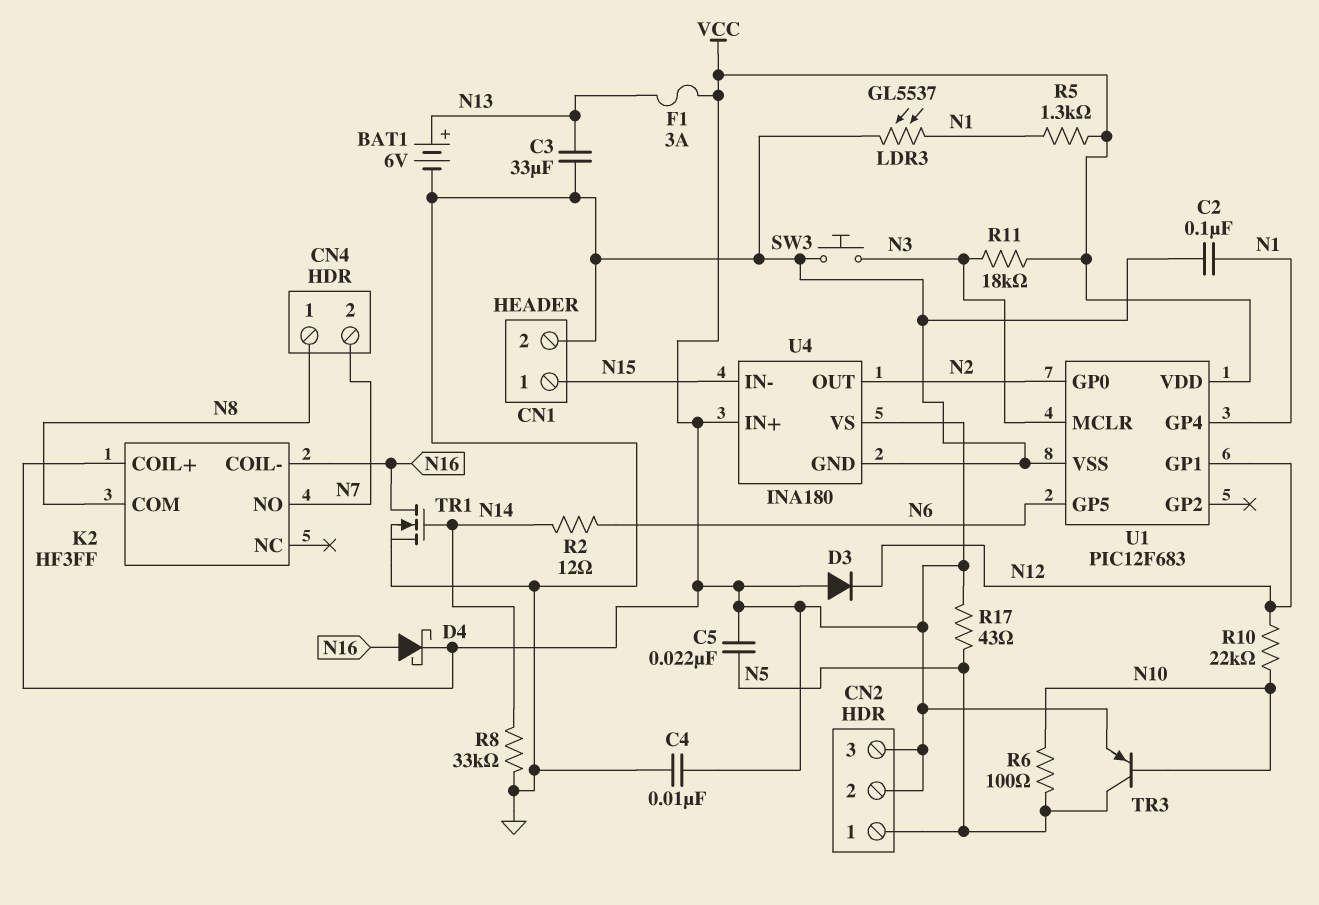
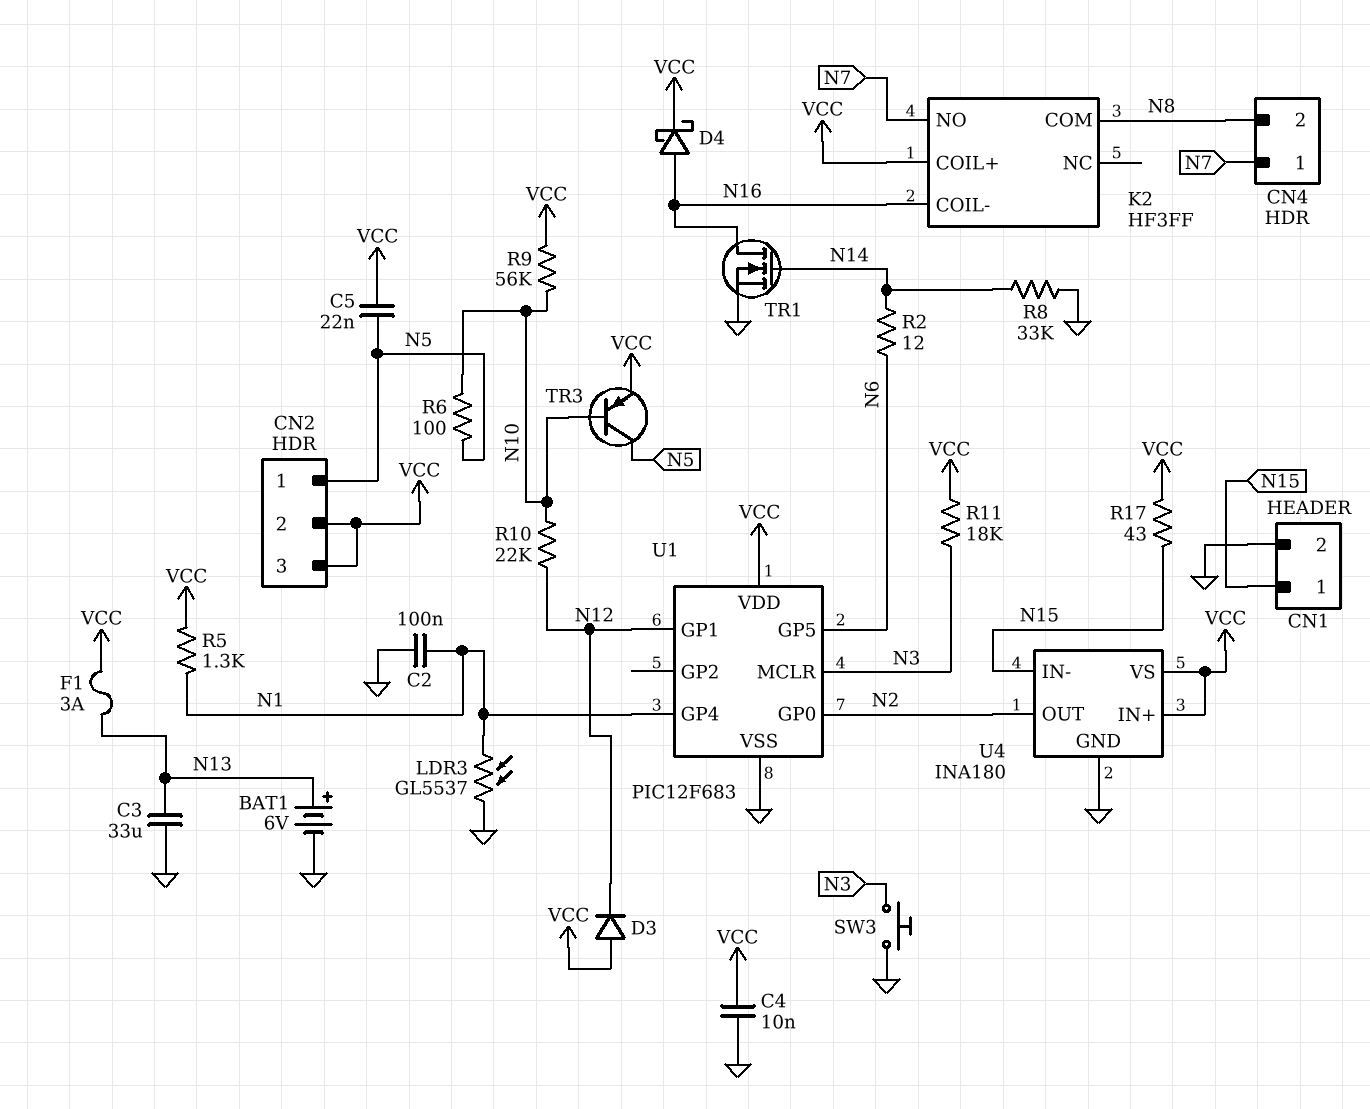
CN4 pin 1: N8 -> N7
CN4 pin 2: N7 -> N8
R9: none -> 56k (N10, VCC)
R17: 43 (N5, VCC) -> 43 (N15, VCC)

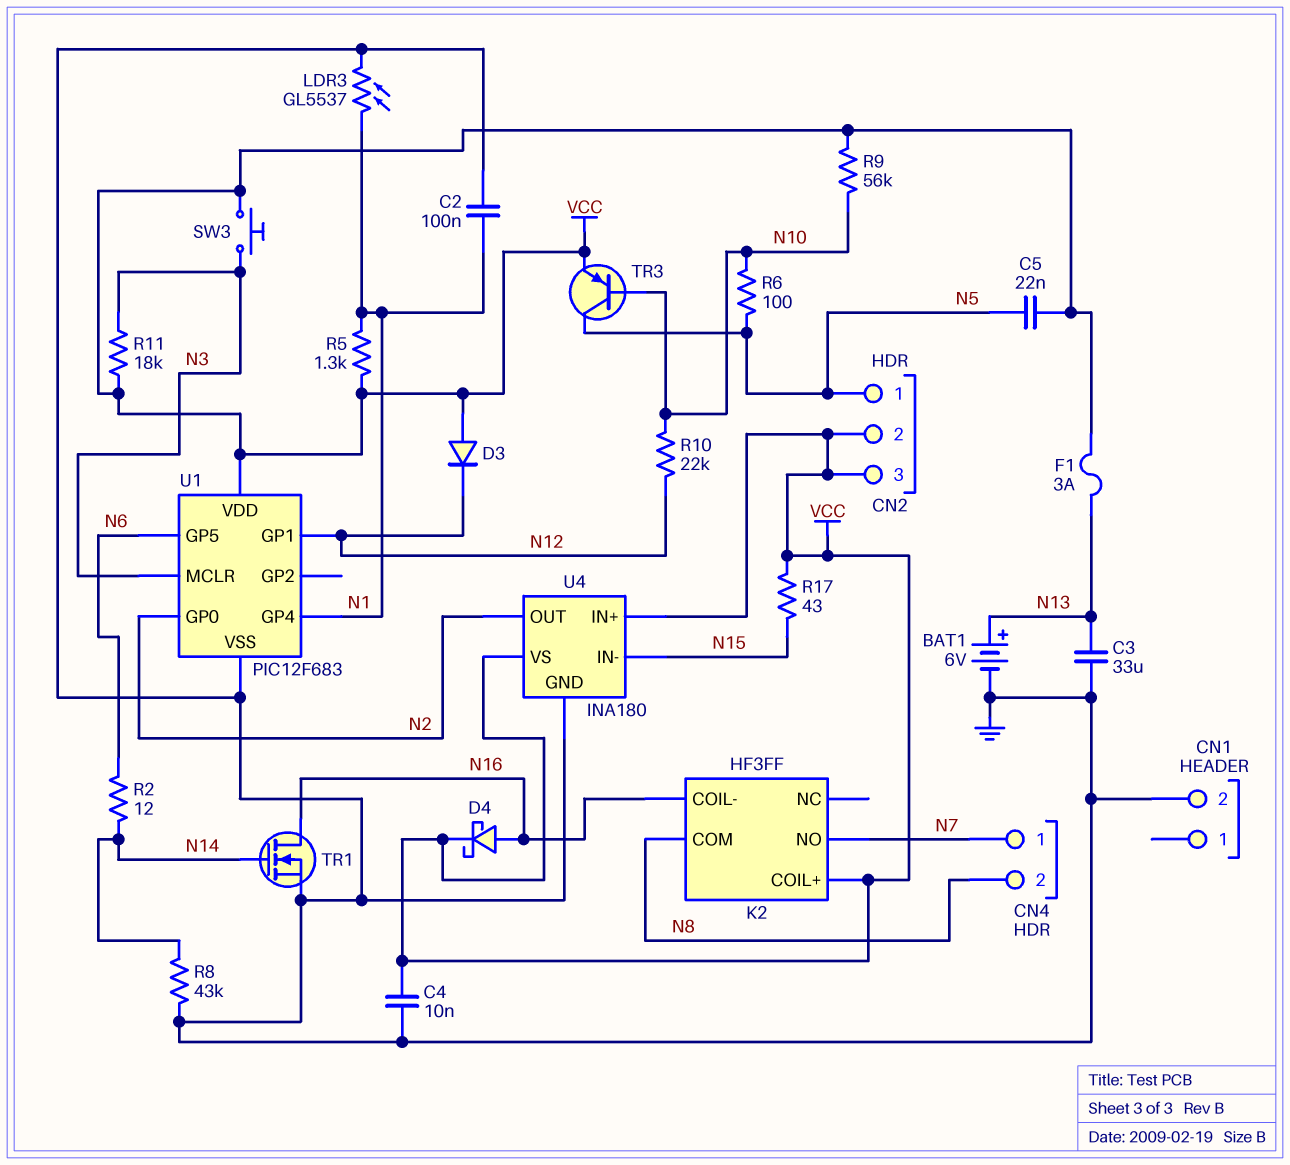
CN1 pin 1: N15 -> none
R8: 33k (GND, N14) -> 43k (GND, N14)
SW3: button (GND, N3) -> button (N3, VCC)

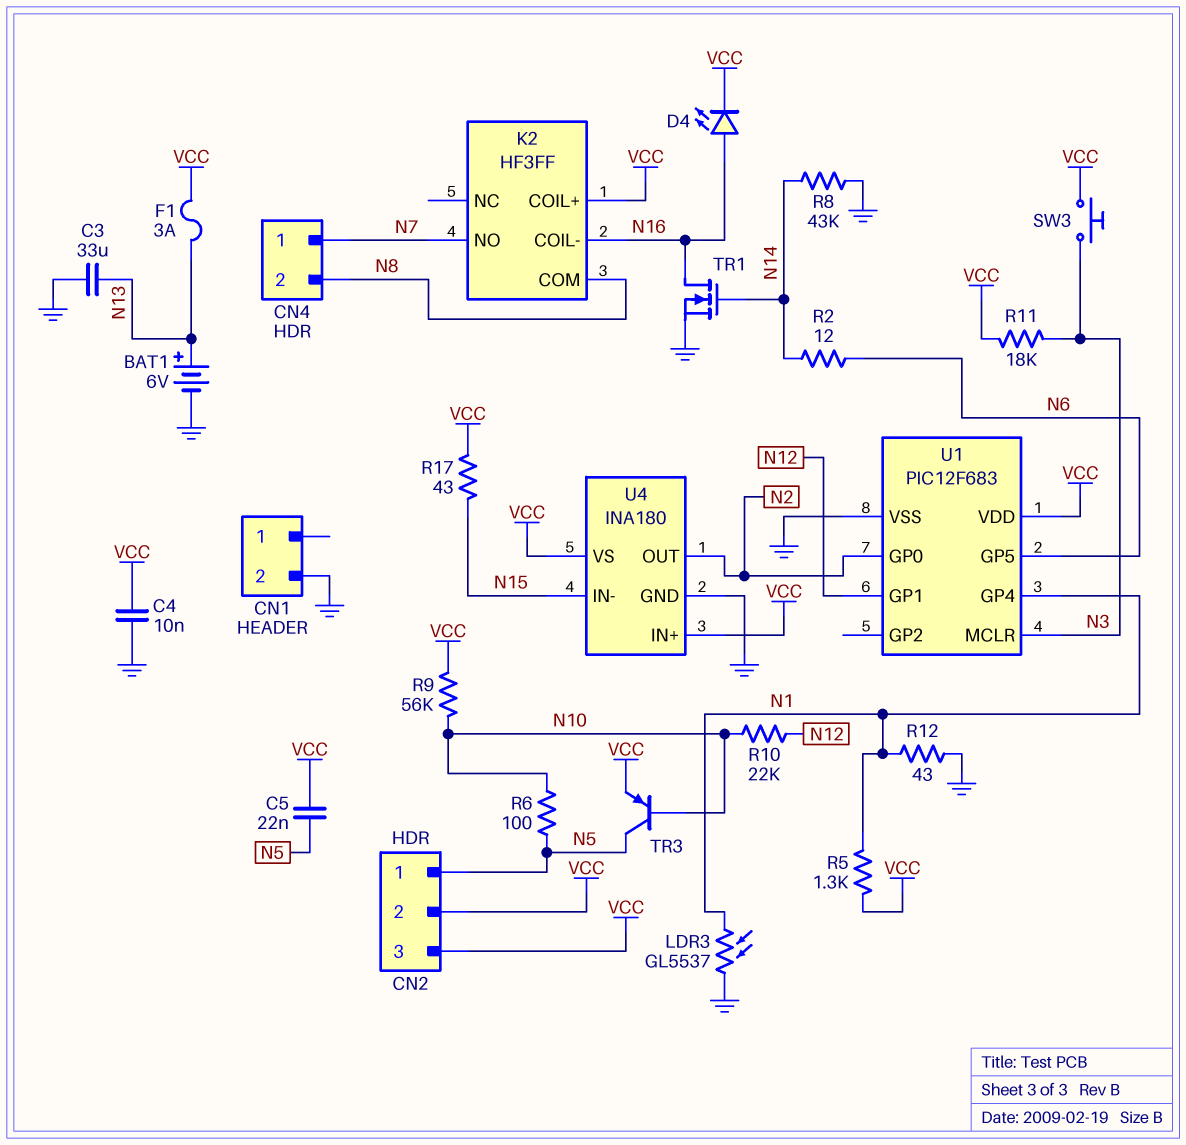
C2: 100nF (GND, N1) -> none
D3: diode (A VCC, K N12) -> none
D4: schottky (A N16, K VCC) -> LED (A N16, K VCC)
R12: none -> 43 (GND, N1)

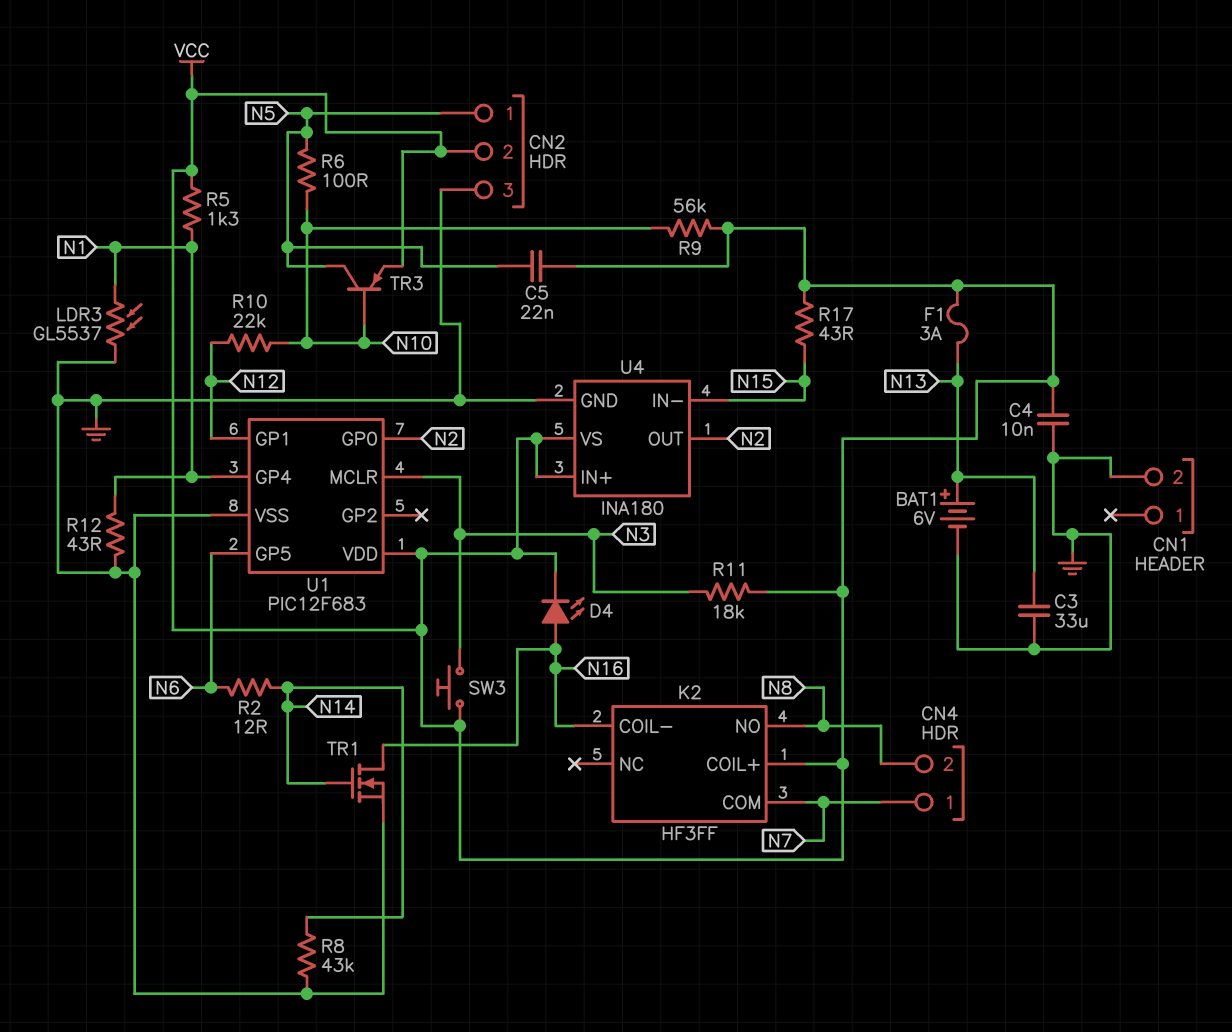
CN2 pin 3: VCC -> GND
K2 pin COM: N8 -> N7
K2 pin NO: N7 -> N8

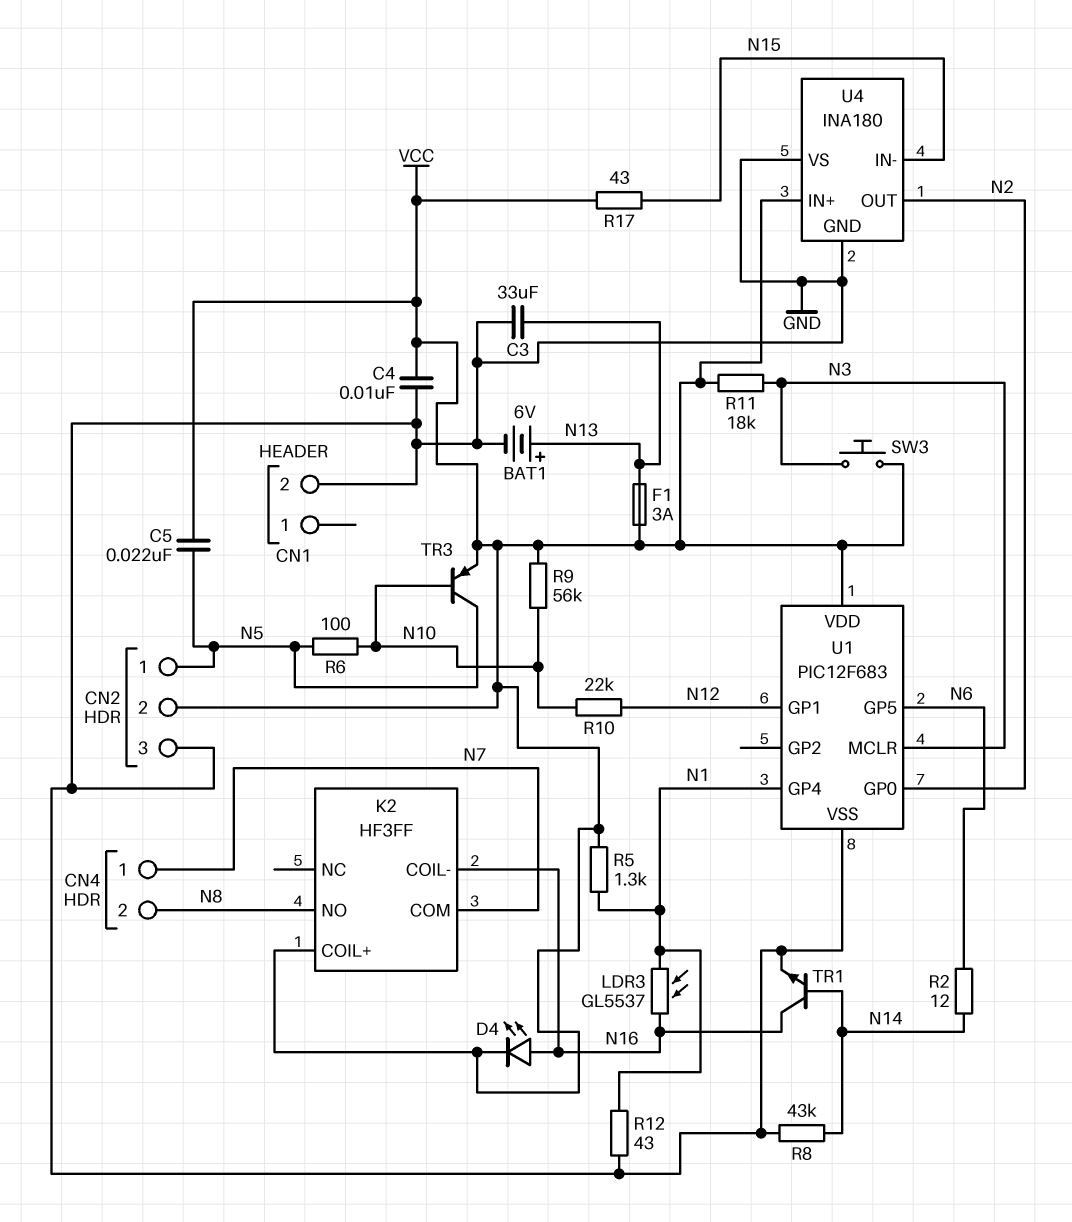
LDR3: GL5537 (GND, N1) -> GL5537 (N1, N16)
TR1: NMOS (G N14, D N16, S GND) -> NPN (B N14, C N16, E GND)
U4 pin VS: VCC -> GND

